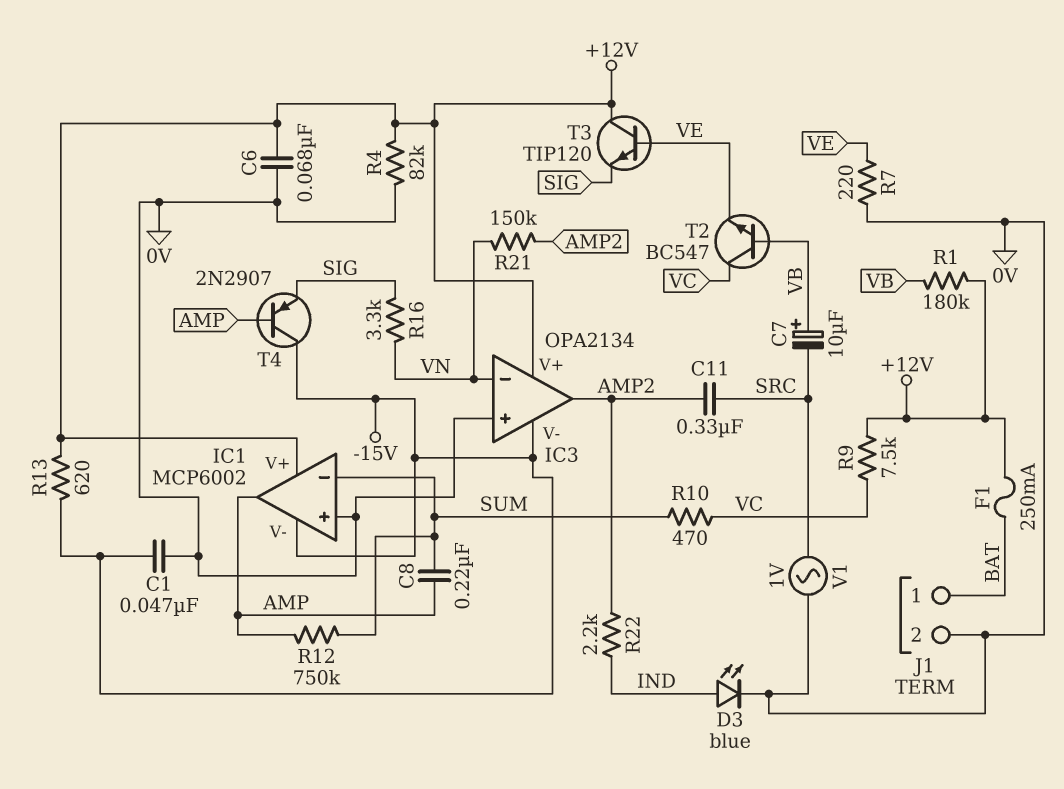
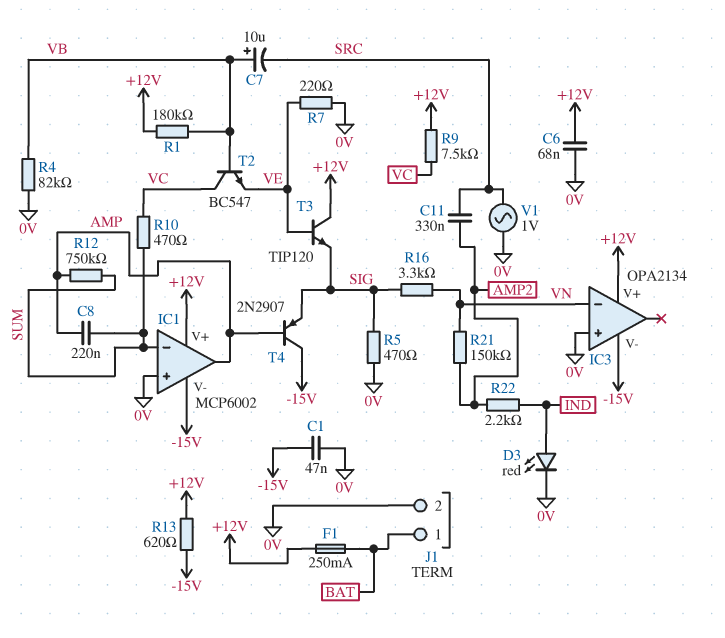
D3: LED blue (A IND, K 0V) -> LED red (A IND, K 0V)
IC3 pin out: AMP2 -> none
R4: 82k (+12V, 0V) -> 82k (0V, VB)
R5: none -> 470 (0V, SIG)

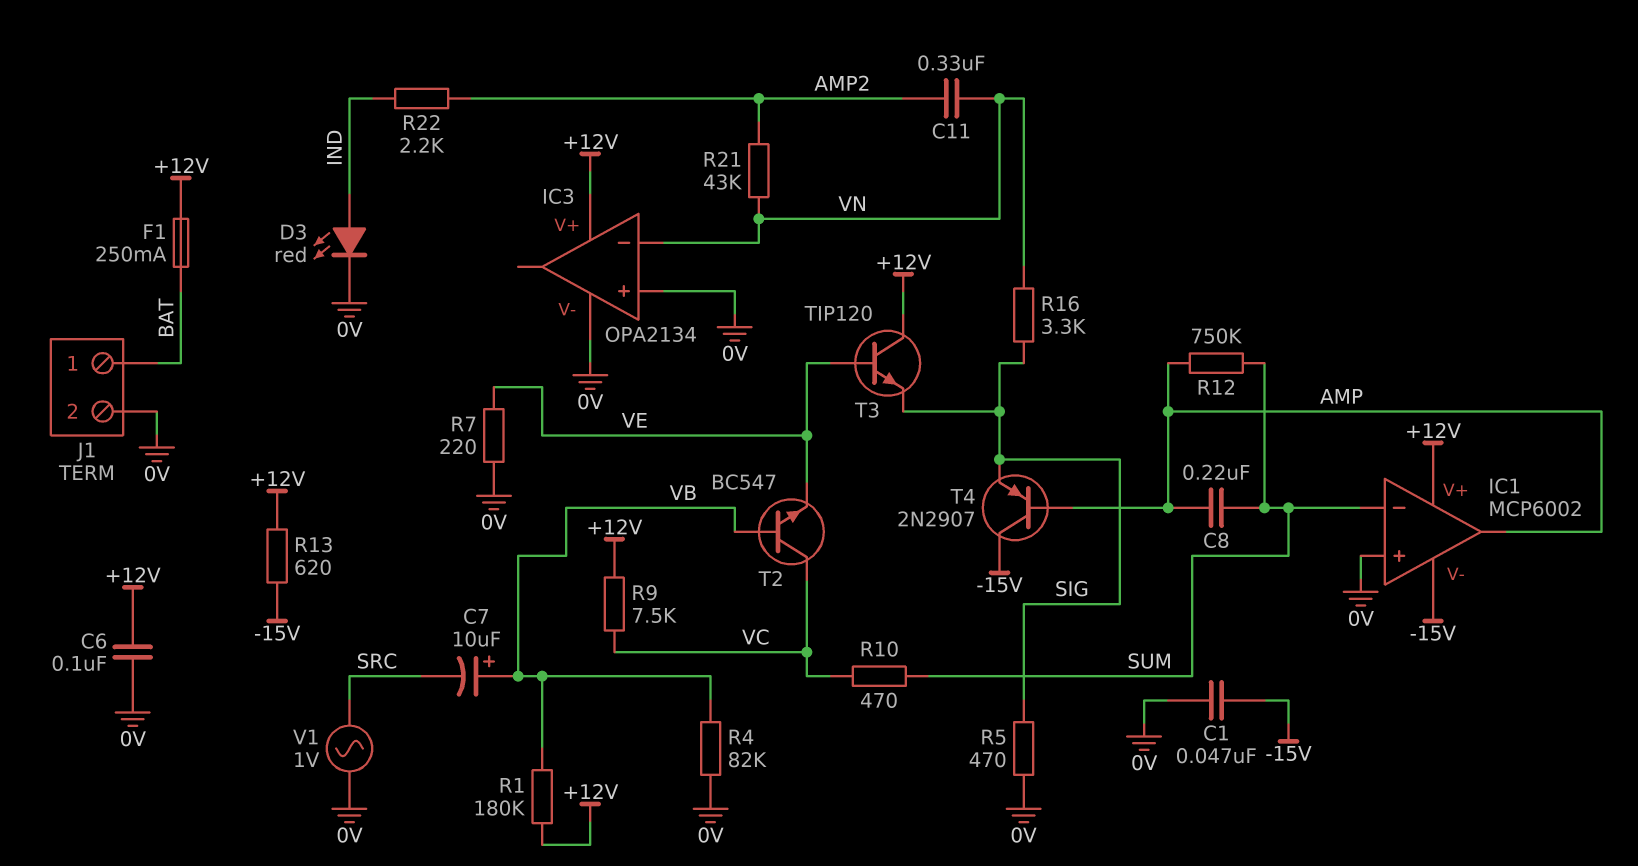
C6: 68nF (+12V, 0V) -> 100nF (+12V, 0V)
C11: 330nF (AMP2, SRC) -> 330nF (AMP2, VN)
IC3 pin V-: -15V -> 0V
R21: 150k (AMP2, VN) -> 43k (AMP2, VN)

